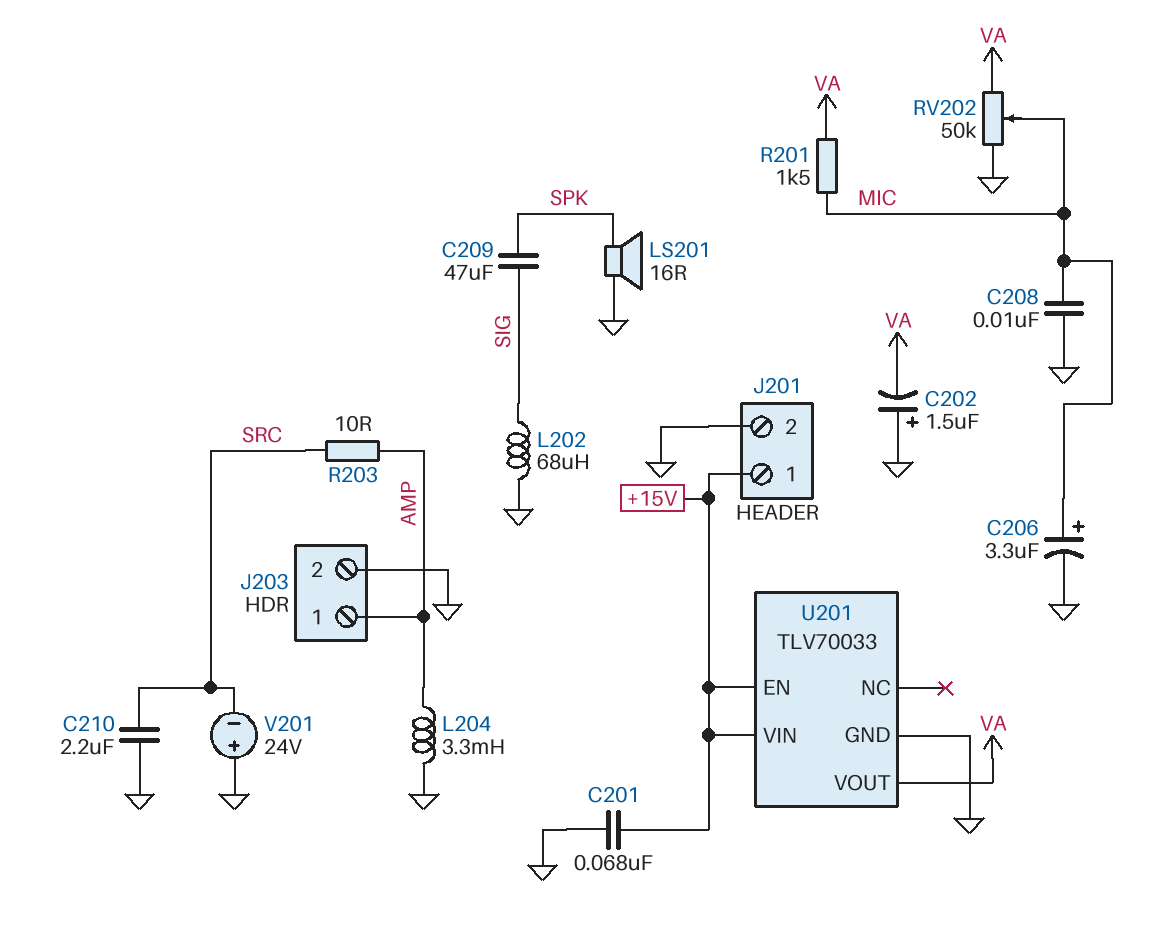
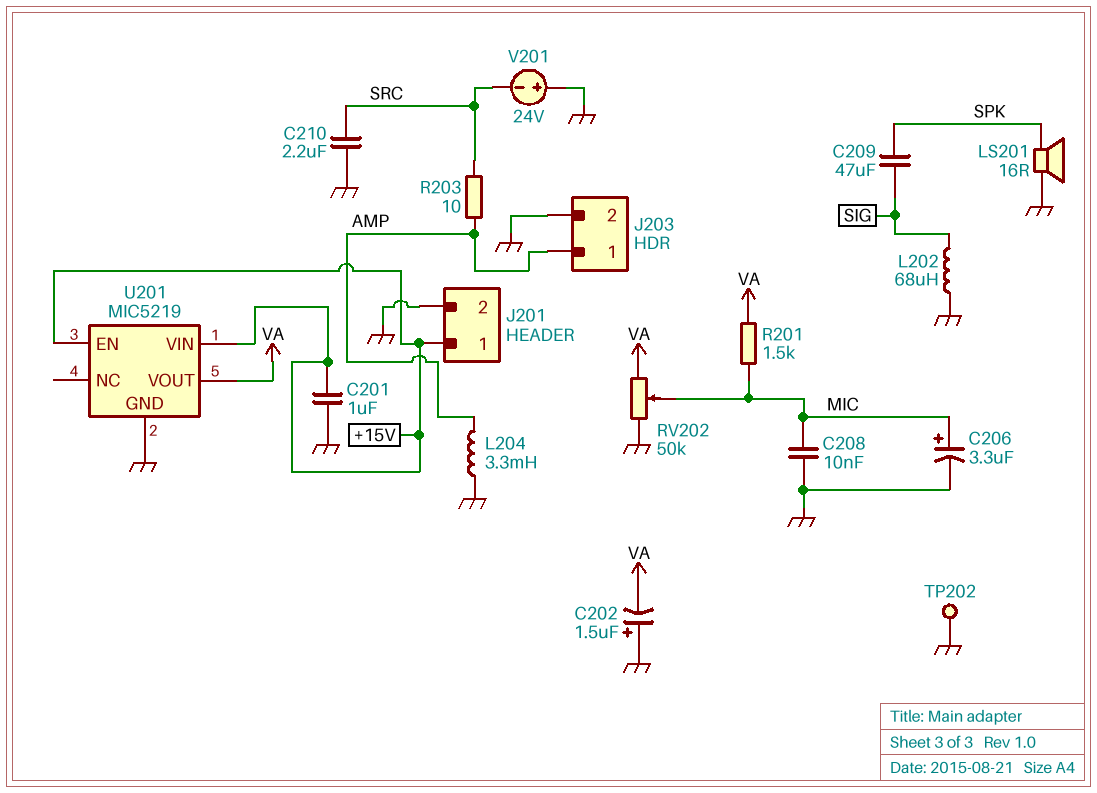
C201: 68nF (+15V, GND) -> 1uF (+15V, GND)
TP202: none -> test point (GND)
U201: TLV70033 -> MIC5219

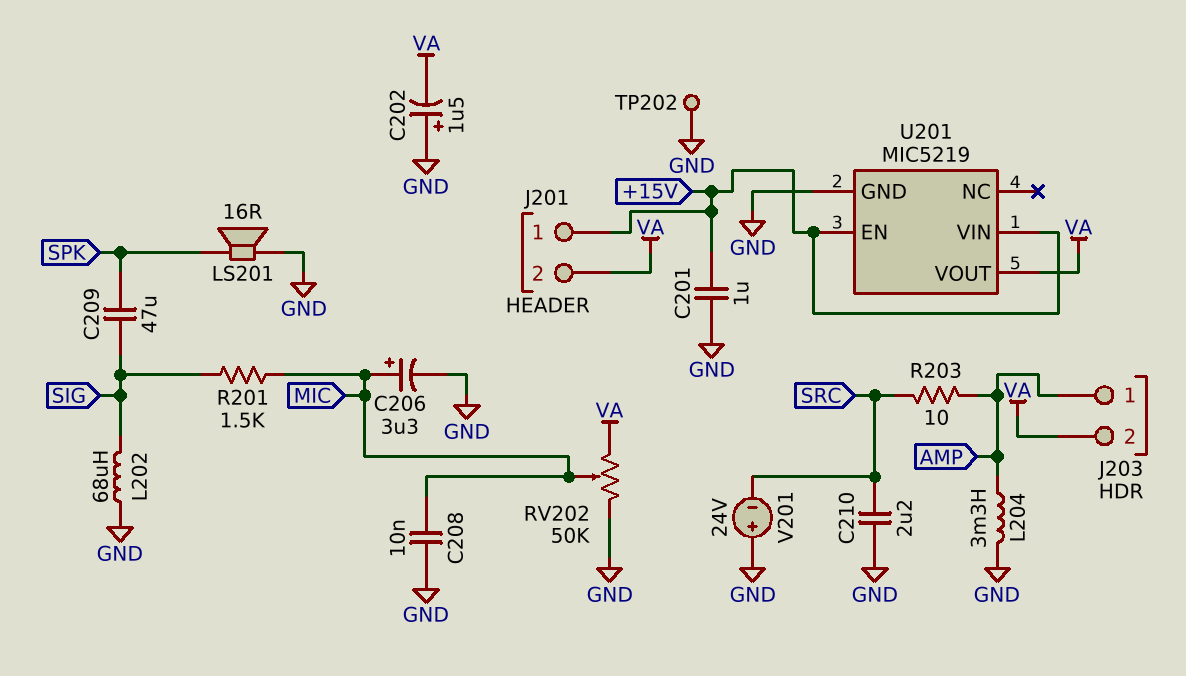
J201 pin 2: GND -> VA
J203 pin 2: GND -> VA
R201: 1.5k (MIC, VA) -> 1.5k (MIC, SIG)

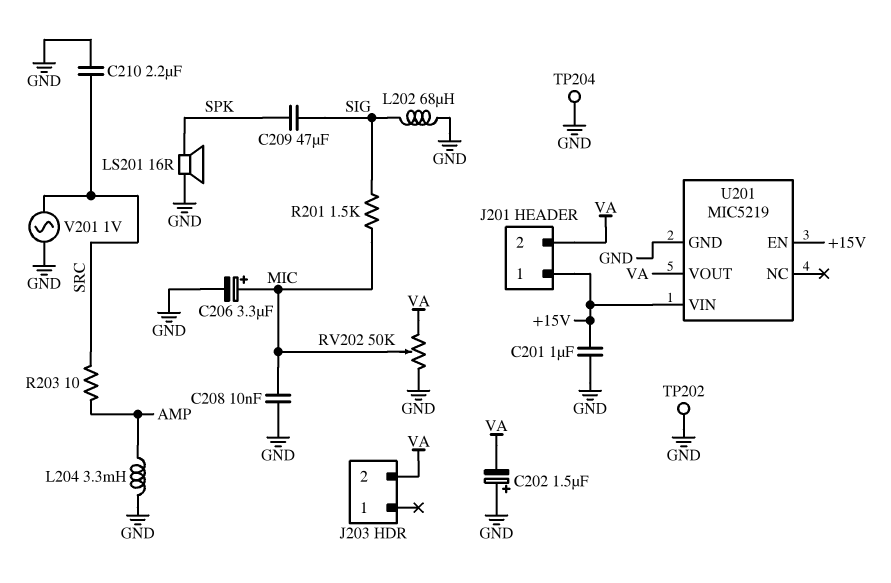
J203 pin 1: AMP -> none
TP204: none -> test point (GND)
V201: 24V (plus GND, minus SRC) -> AC 1V (GND, SRC)

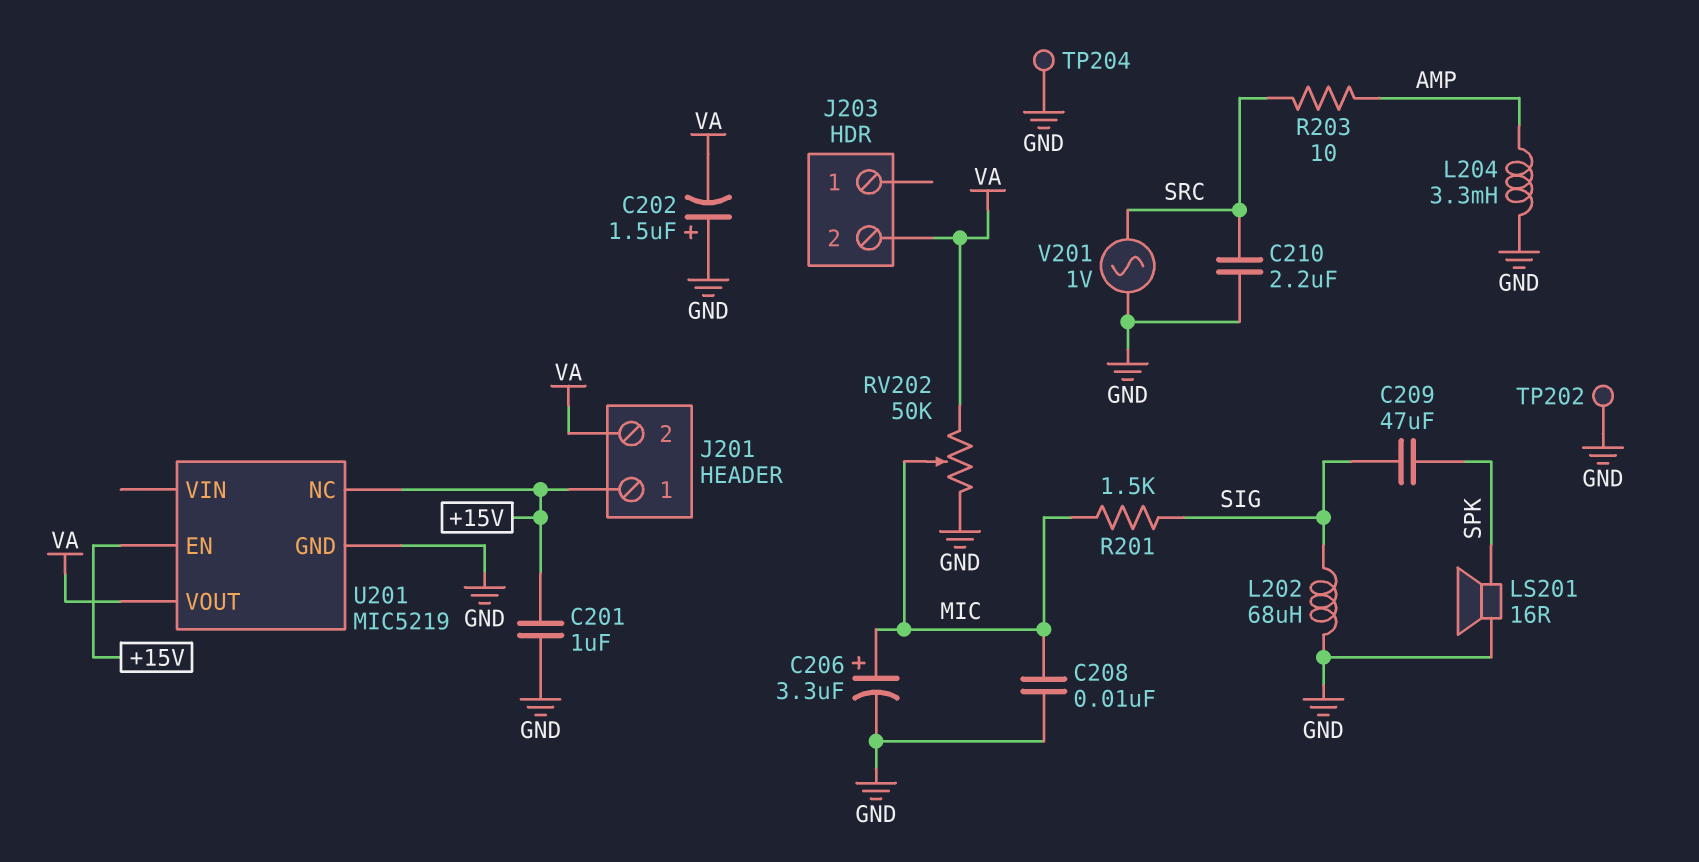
U201 pin NC: none -> +15V
U201 pin VIN: +15V -> none

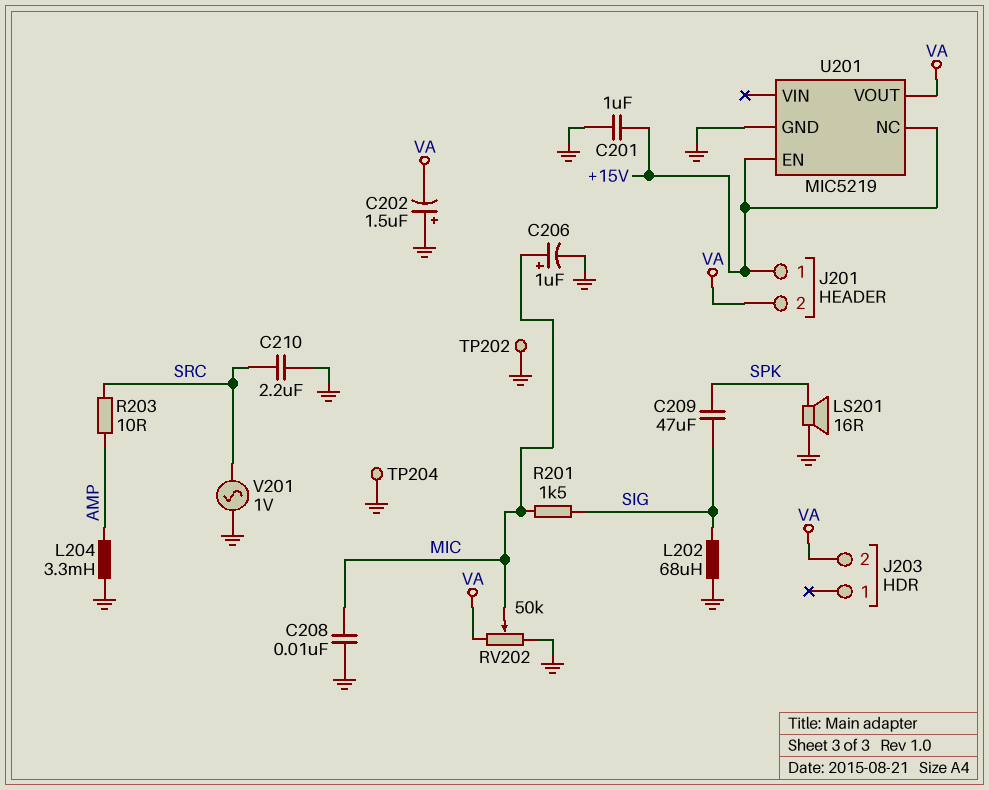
C206: 3.3uF (plus MIC, minus GND) -> 1uF (plus MIC, minus GND)

